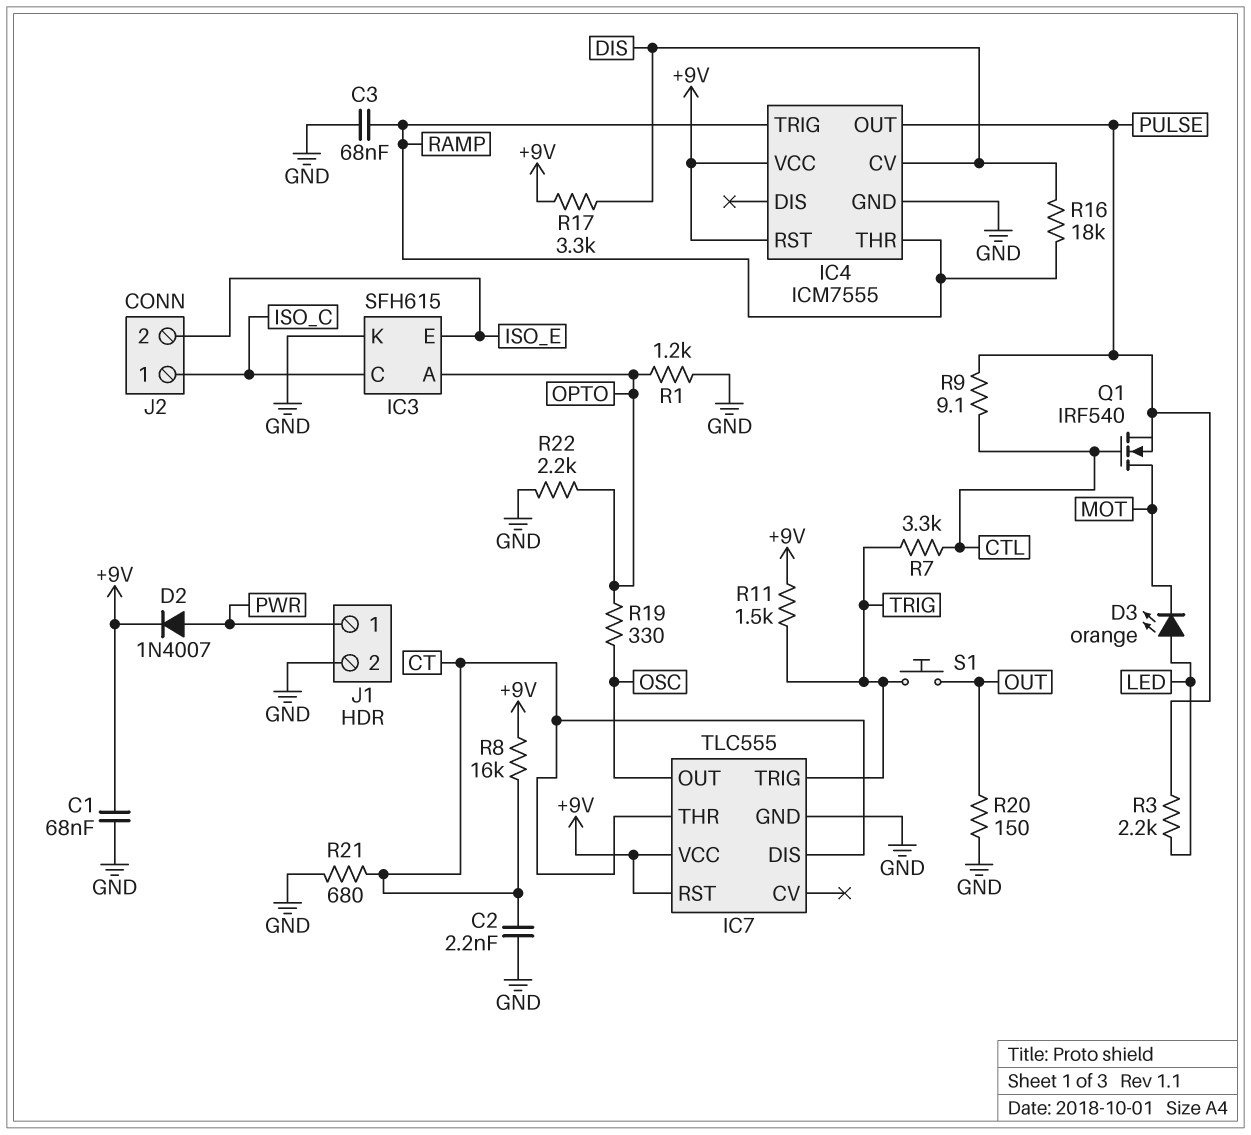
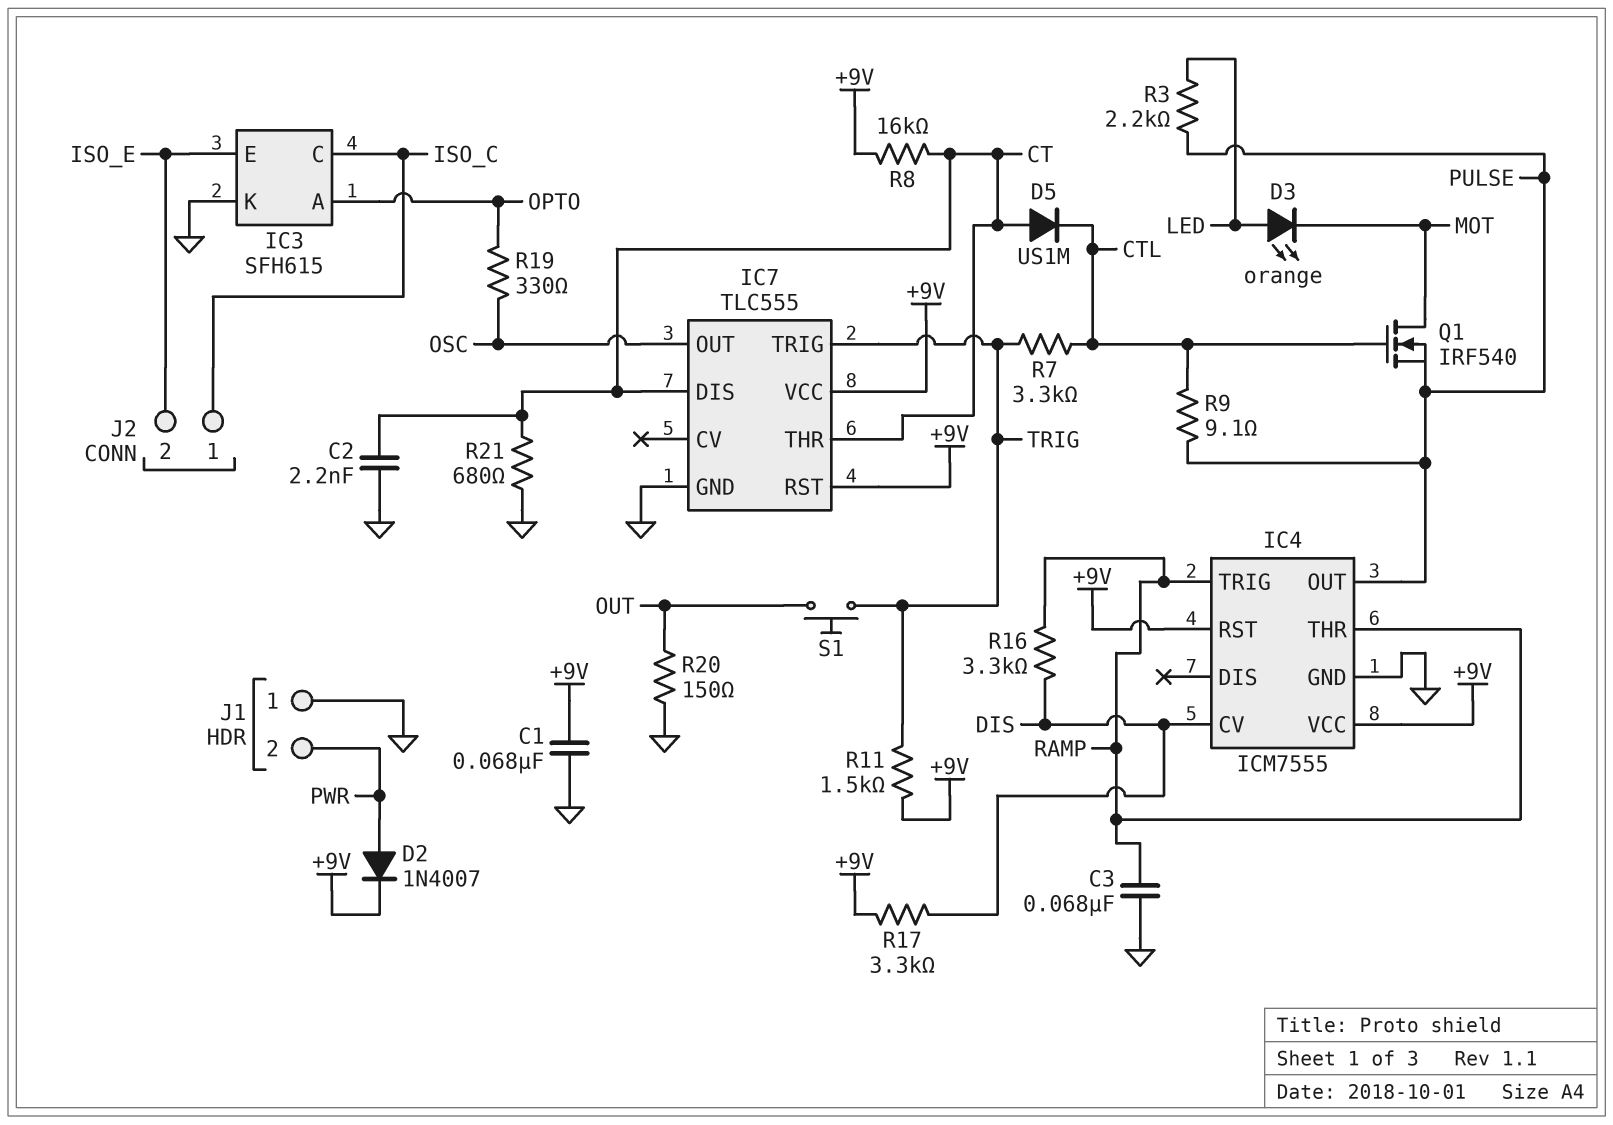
D5: none -> diode US1M (A CT, K CTL)
J1 pin 1: PWR -> GND
J1 pin 2: GND -> PWR
R1: 1.2k (GND, OPTO) -> none
R16: 18k (DIS, RAMP) -> 3.3k (DIS, RAMP)
R22: 2.2k (GND, OPTO) -> none

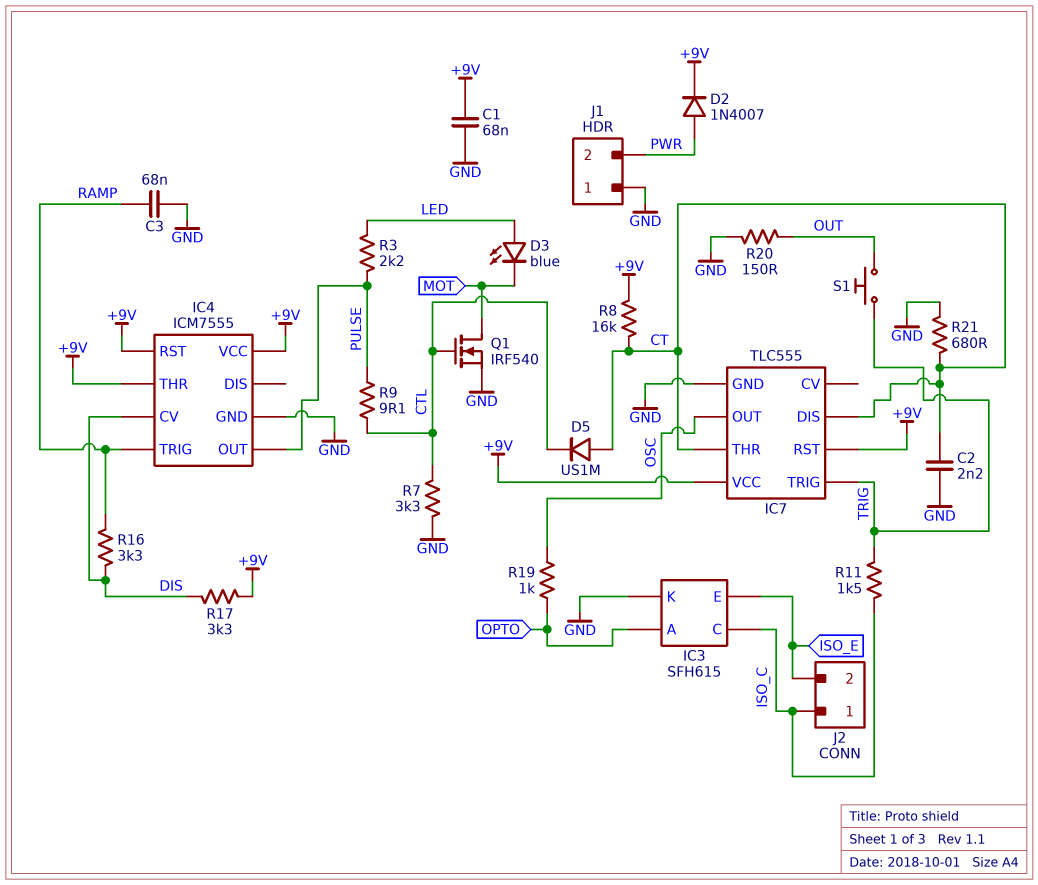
D3: LED orange (A LED, K MOT) -> LED blue (A LED, K MOT)
IC4 pin THR: RAMP -> +9V
Q1: NMOS IRF540 (G CTL, D MOT, S PULSE) -> NMOS IRF540 (G CTL, D MOT, S GND)
R7: 3.3k (CTL, TRIG) -> 3.3k (CTL, GND)
R11: 1.5k (+9V, TRIG) -> 1.5k (ISO_C, TRIG)
R19: 330 (OPTO, OSC) -> 1k (OPTO, OSC)

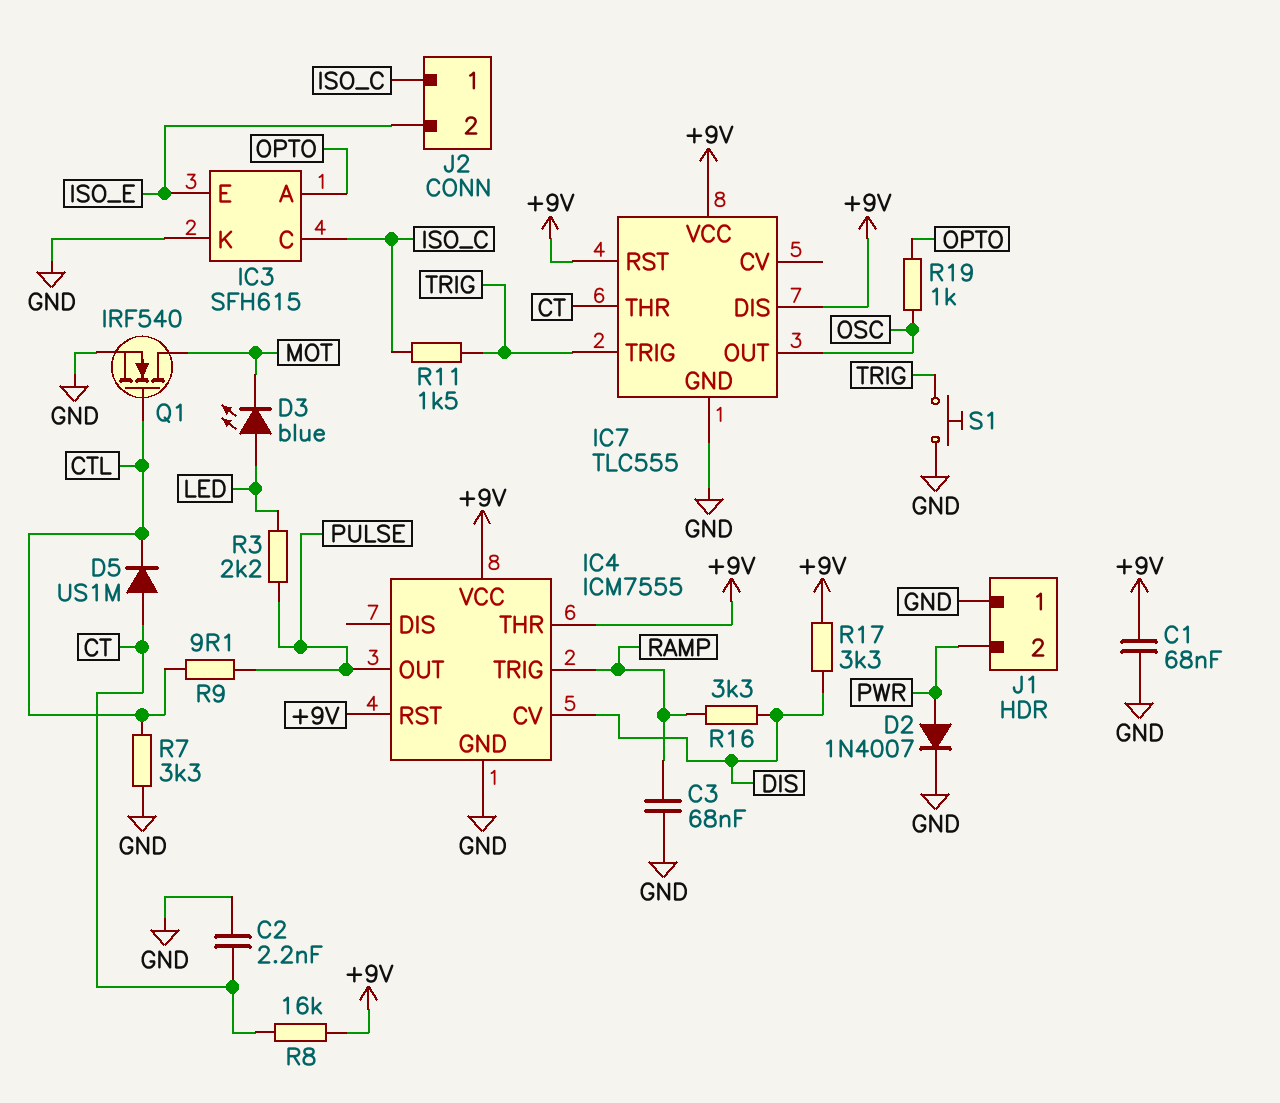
D2: diode 1N4007 (A PWR, K +9V) -> diode 1N4007 (A PWR, K GND)
IC7 pin DIS: CT -> +9V
R20: 150 (GND, OUT) -> none
R21: 680 (CT, GND) -> none
S1: button (OUT, TRIG) -> button (GND, TRIG)

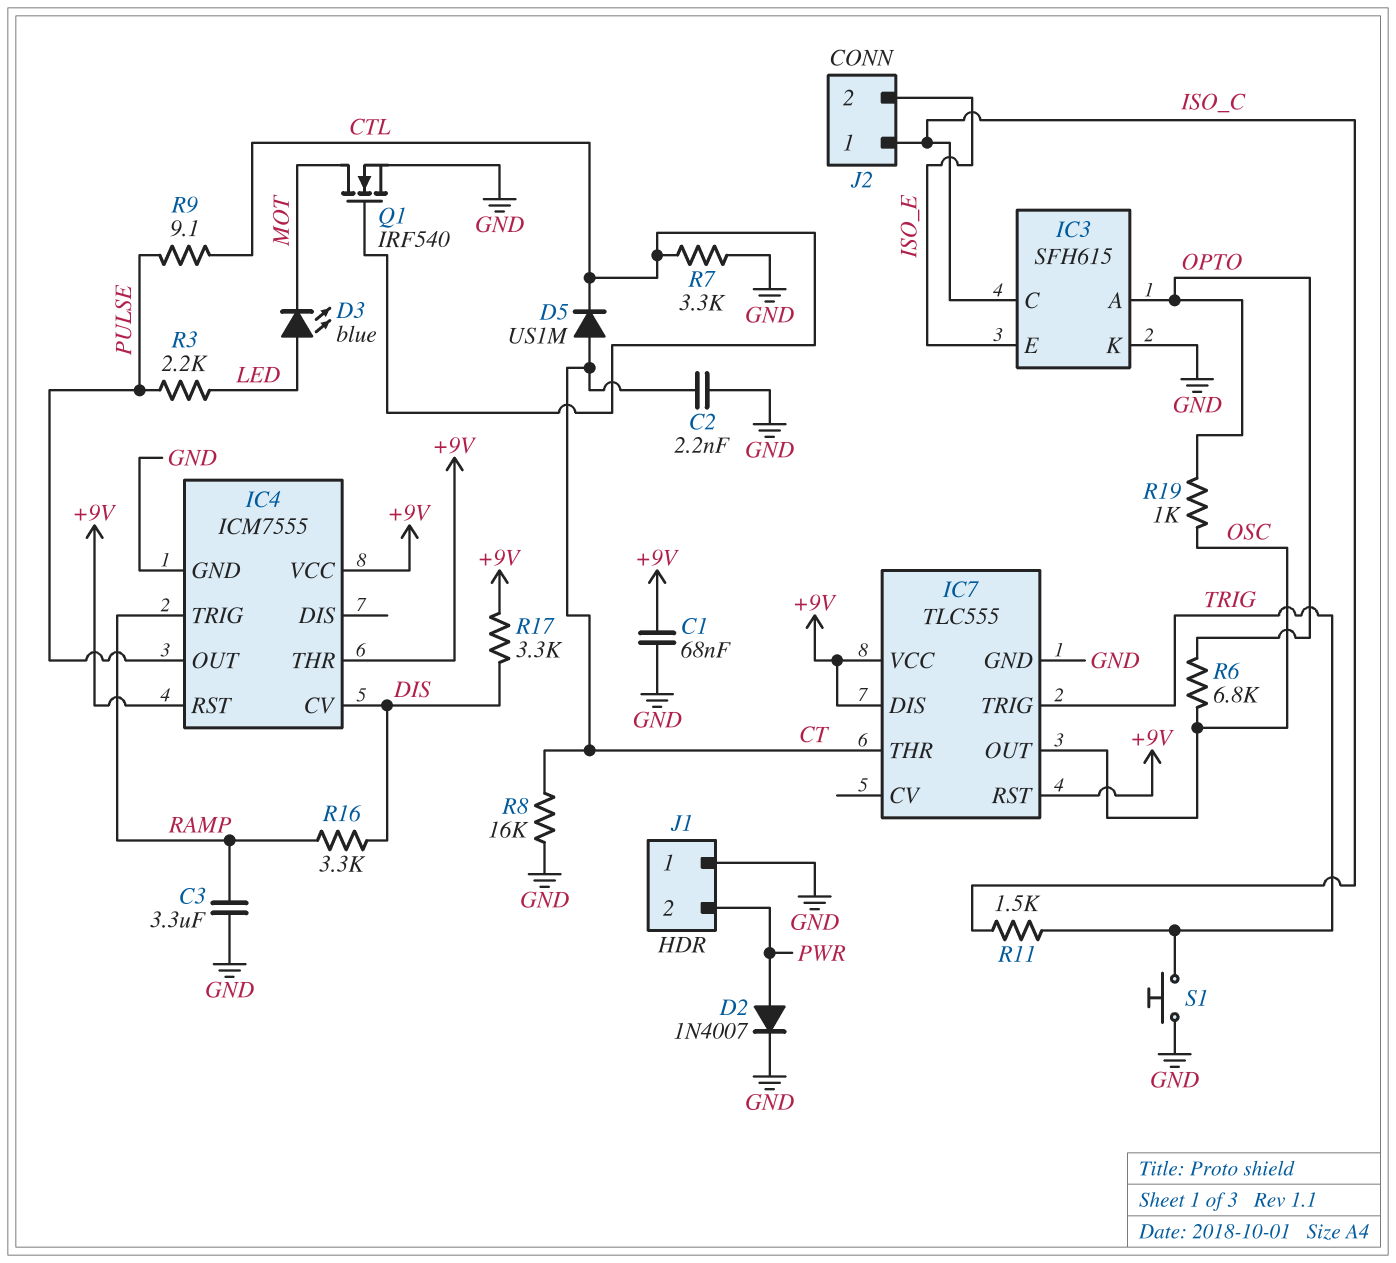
C3: 68nF (GND, RAMP) -> 3.3uF (GND, RAMP)
R6: none -> 6.8k (OPTO, OSC)
R8: 16k (+9V, CT) -> 16k (CT, GND)

